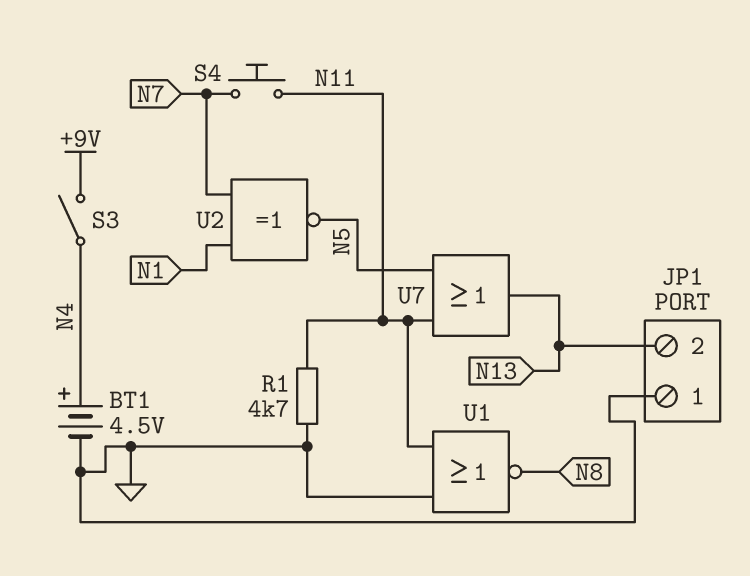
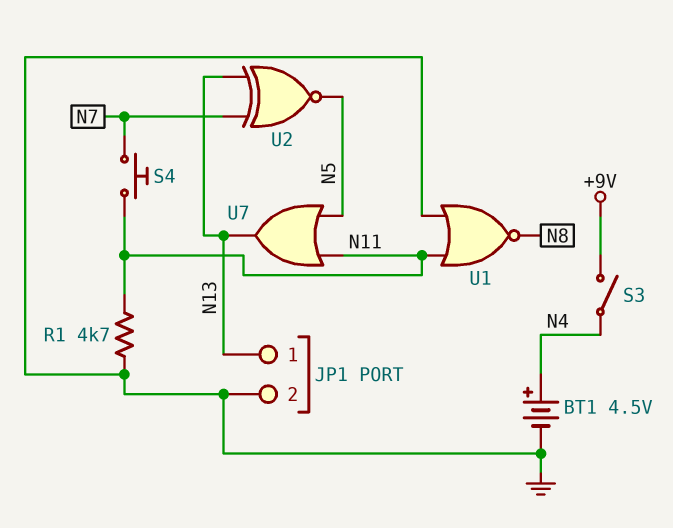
JP1 pin 1: GND -> N13
JP1 pin 2: N13 -> GND
U2: XNOR (in N1, in N7, out N5) -> XNOR (in N7, in N13, out N5)

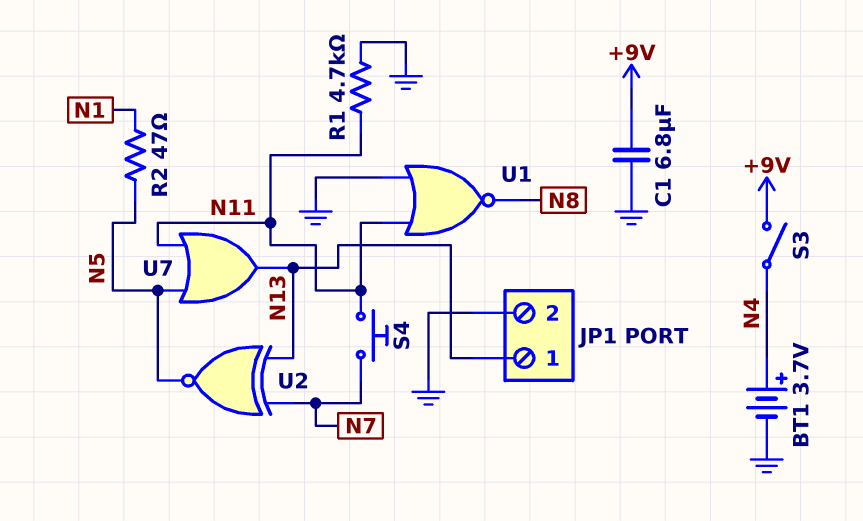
BT1: 4.5V (plus N4, minus GND) -> 3.7V (plus N4, minus GND)
C1: none -> 6.8uF (+9V, GND)
R2: none -> 47 (N1, N5)

